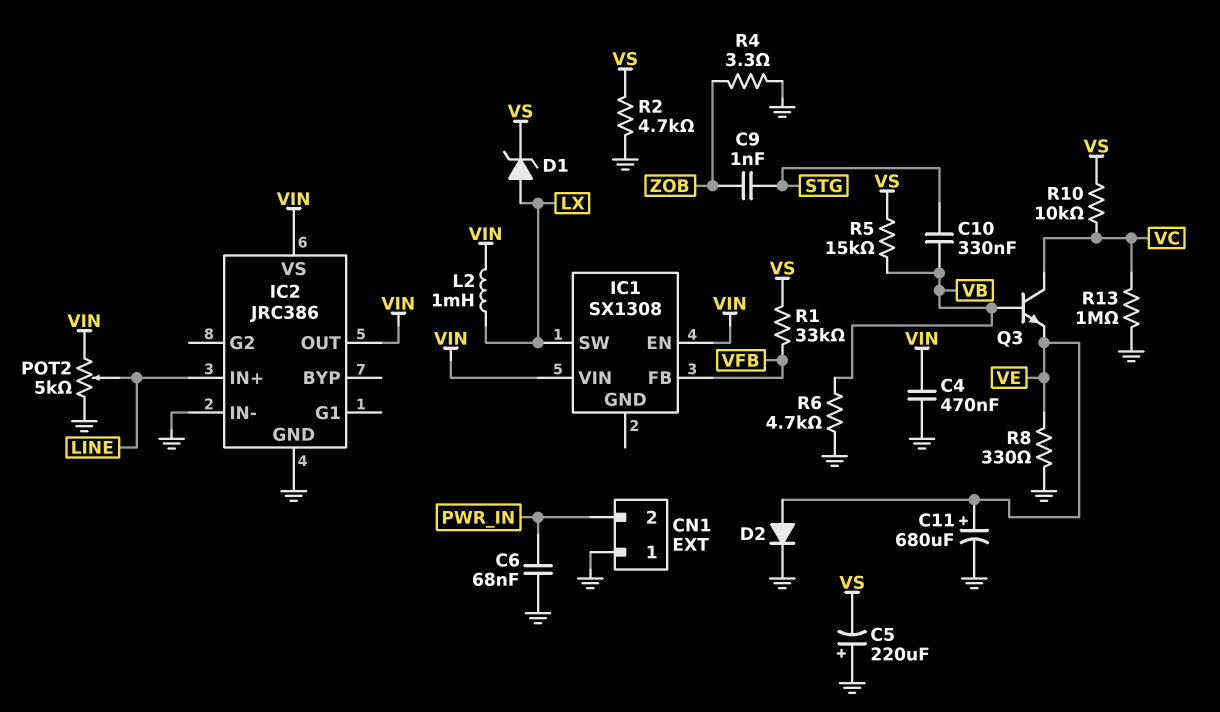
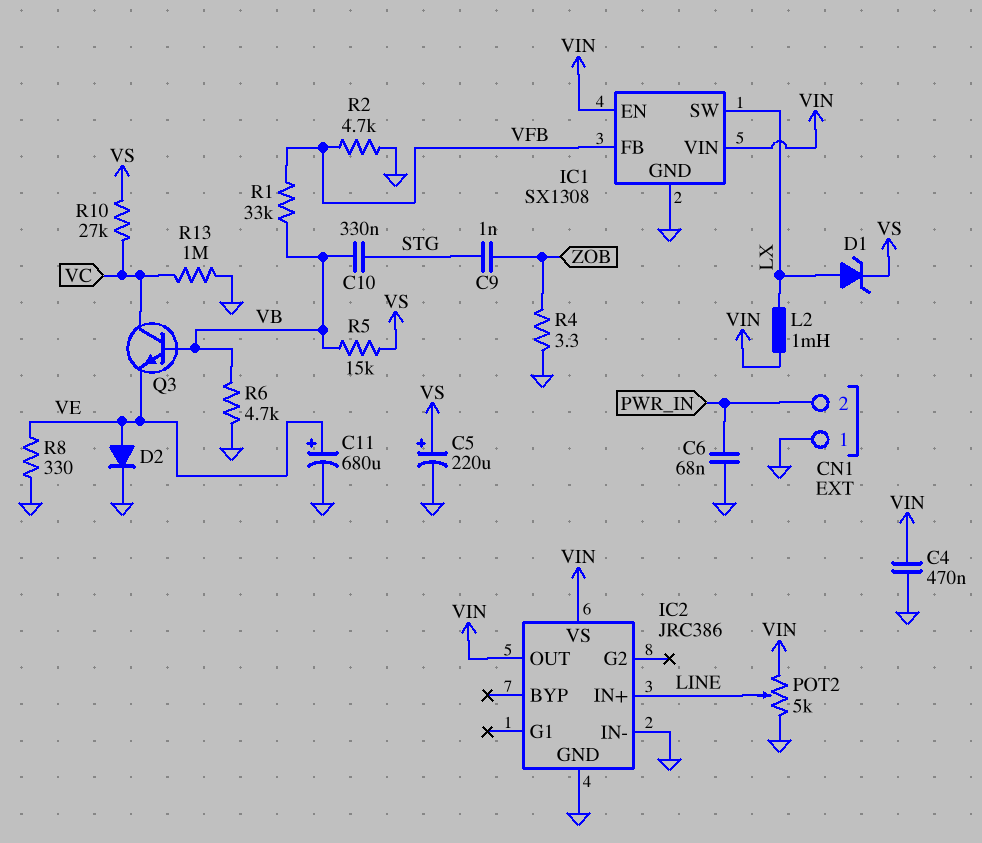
C5: 220uF (plus GND, minus VS) -> 220uF (plus VS, minus GND)
IC1 pin GND: none -> GND
R1: 33k (VFB, VS) -> 33k (VB, VFB)
R2: 4.7k (GND, VS) -> 4.7k (GND, VFB)
R10: 10k (VC, VS) -> 27k (VC, VS)

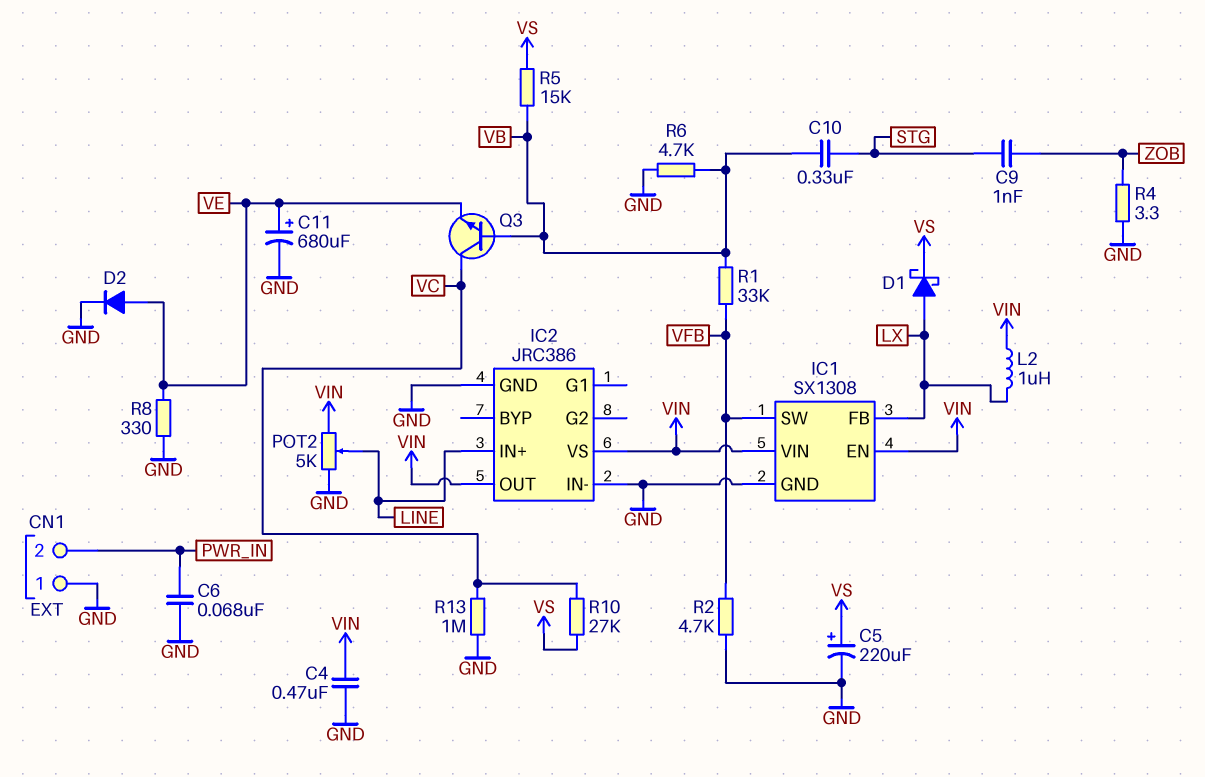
D1: zener (A LX, K VS) -> schottky (A LX, K VS)
IC1 pin FB: VFB -> LX
IC1 pin SW: LX -> VFB
L2: 1mH (LX, VIN) -> 1uH (LX, VIN)

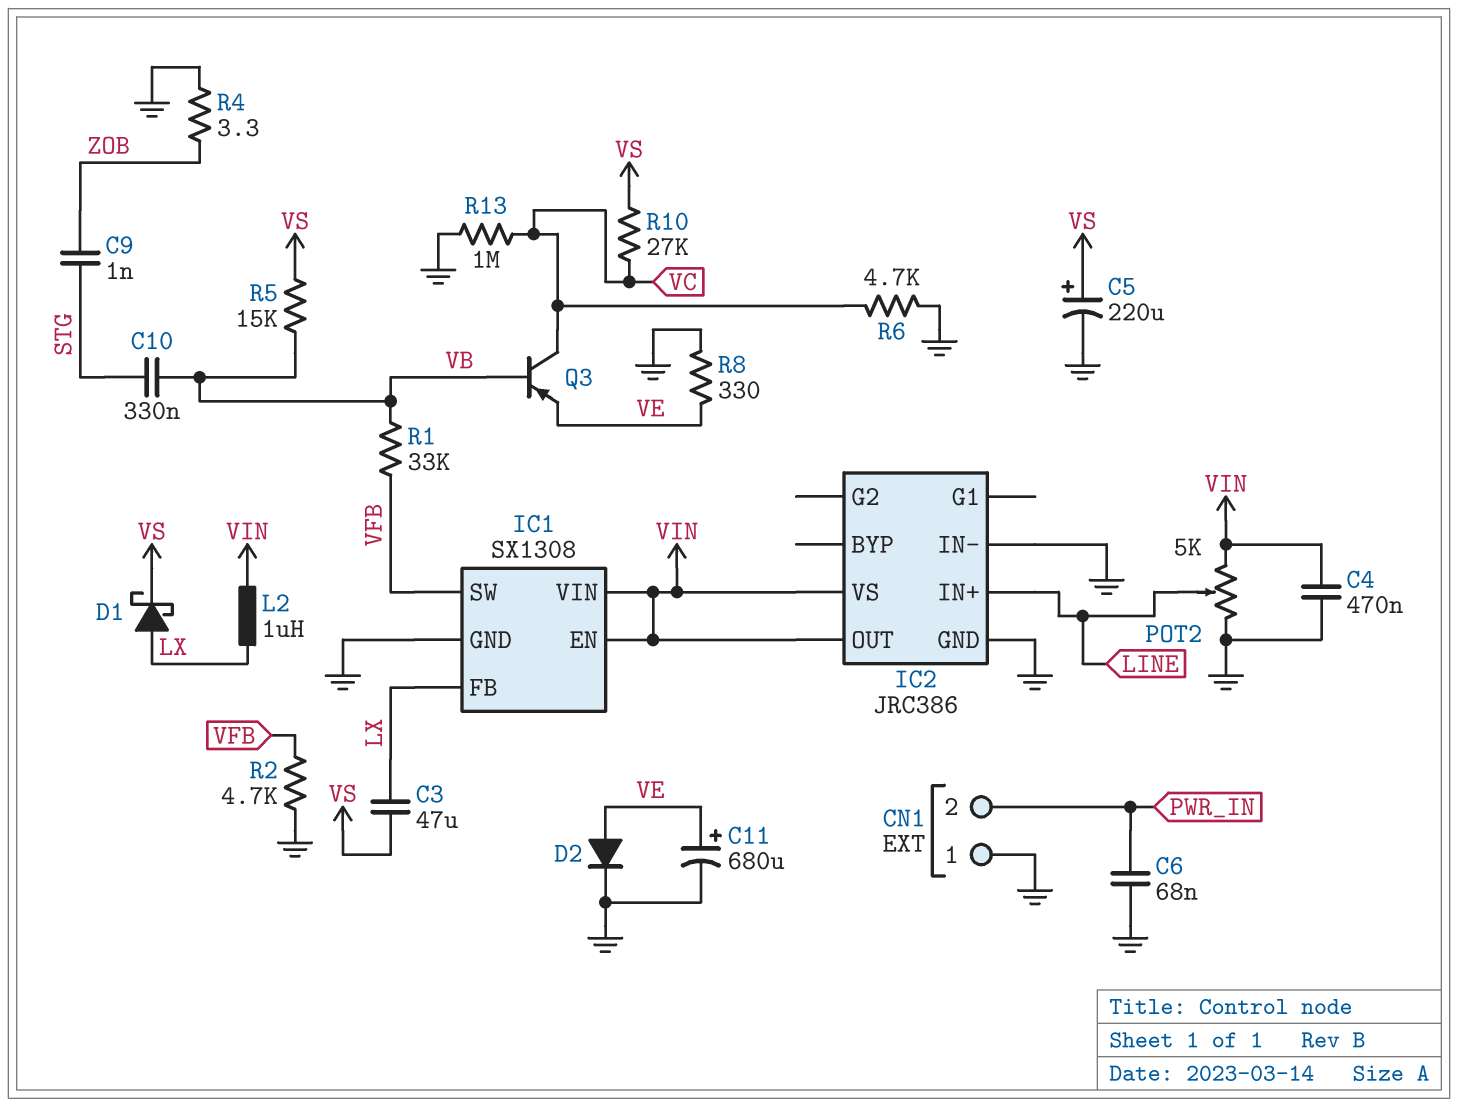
C3: none -> 47uF (LX, VS)
Q3: NPN (B VB, C VC, E VE) -> PNP (B VB, C VC, E VE)
R6: 4.7k (GND, VB) -> 4.7k (GND, VC)

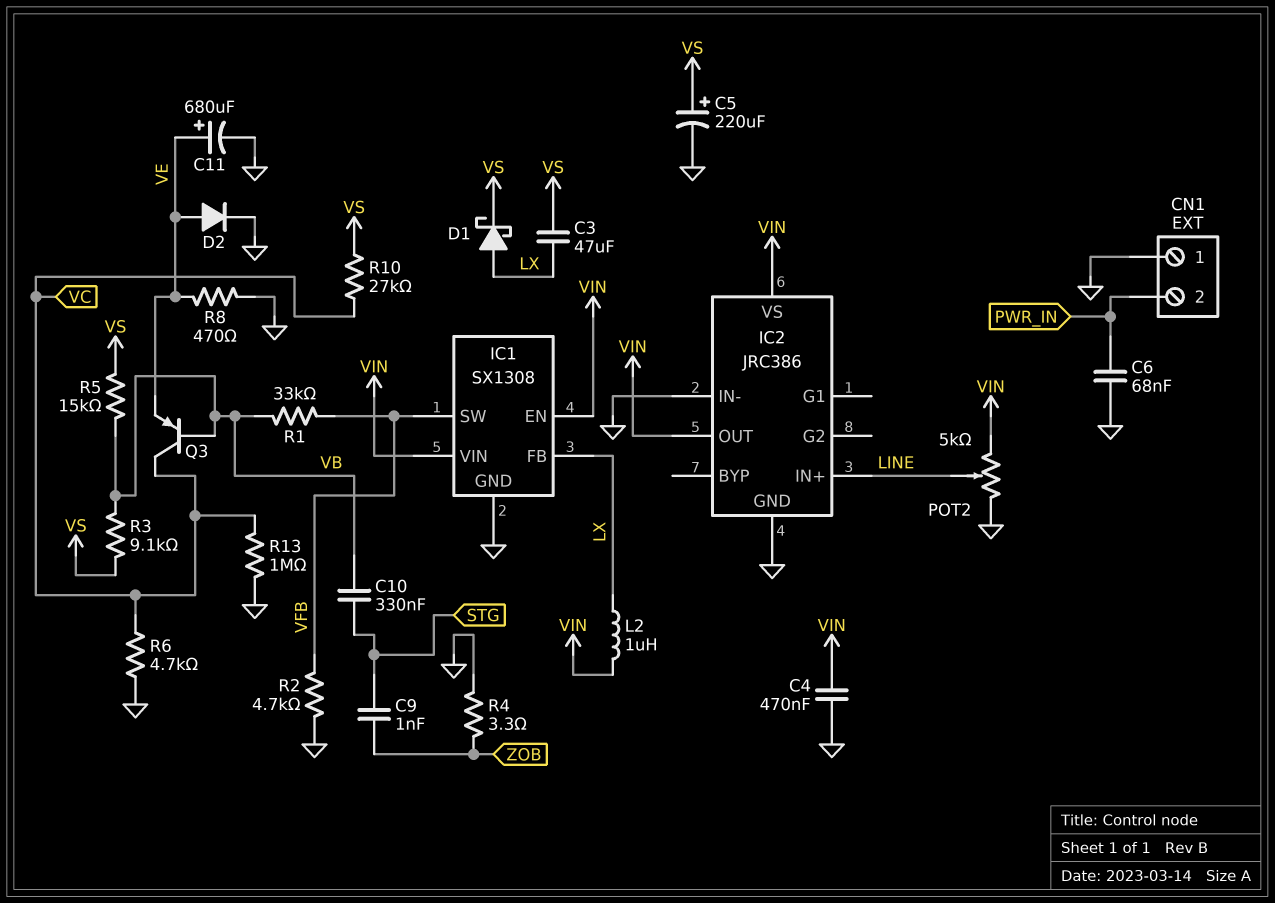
R3: none -> 9.1k (VB, VS)
R8: 330 (GND, VE) -> 470 (GND, VE)

